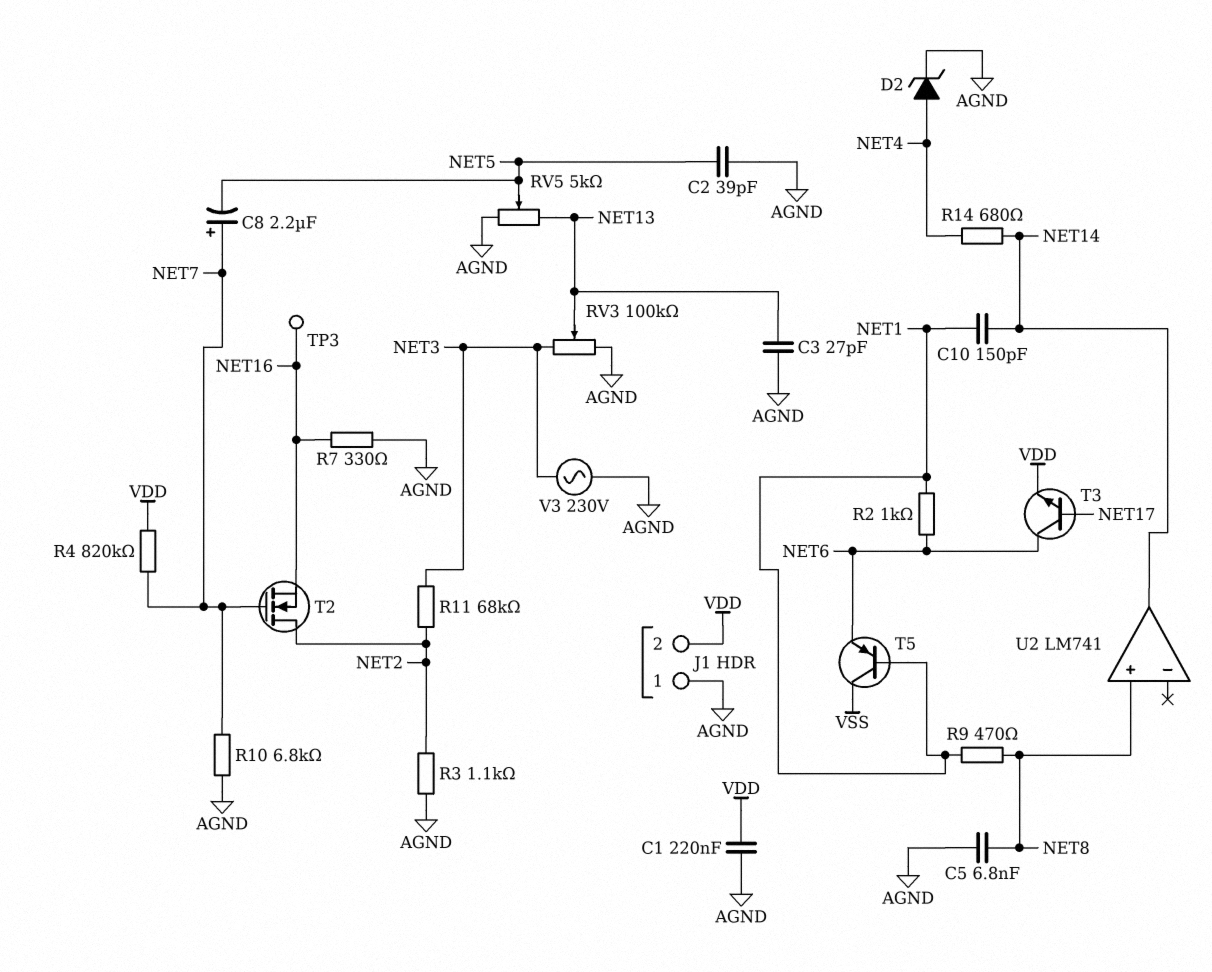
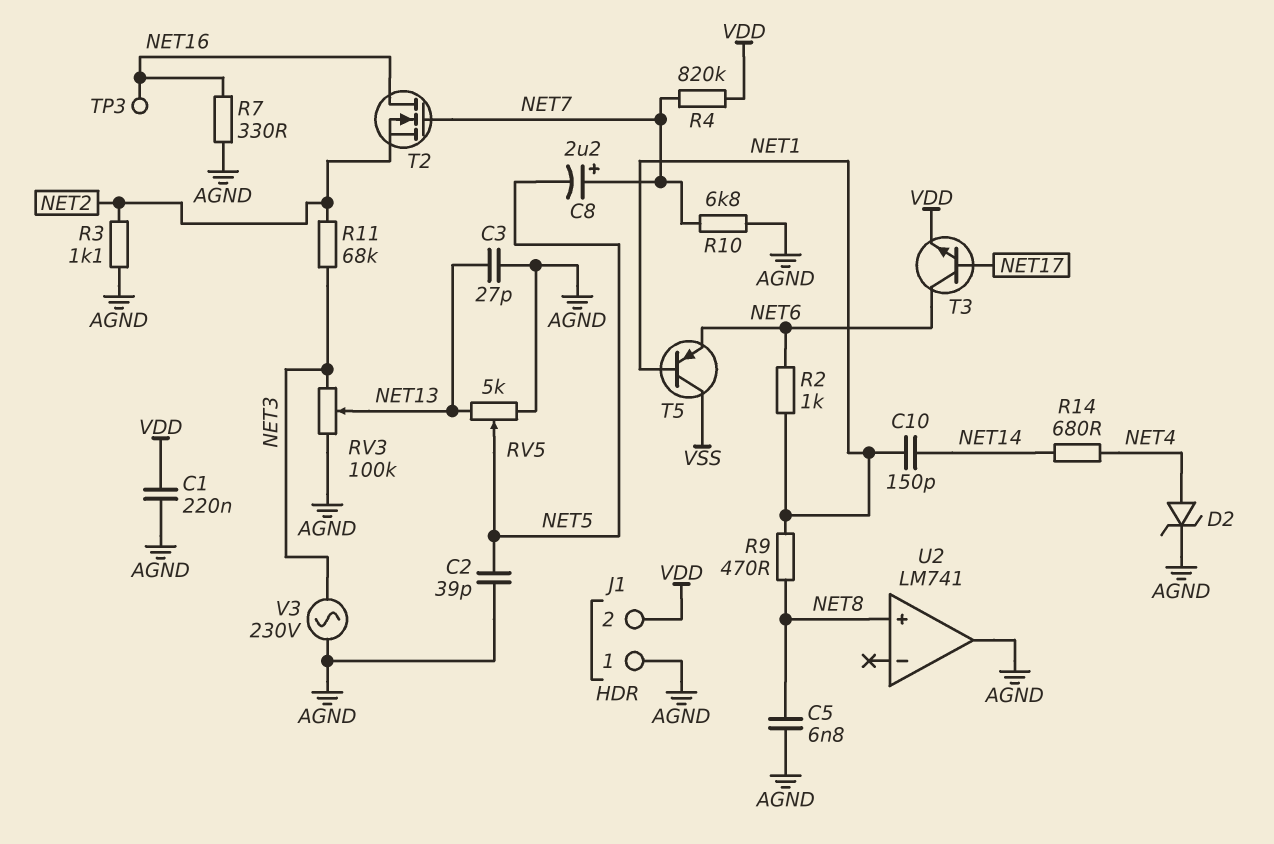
T2: NMOS (G NET7, D NET2, S NET16) -> NMOS (G NET7, D NET16, S NET2)
U2 pin out: NET14 -> AGND

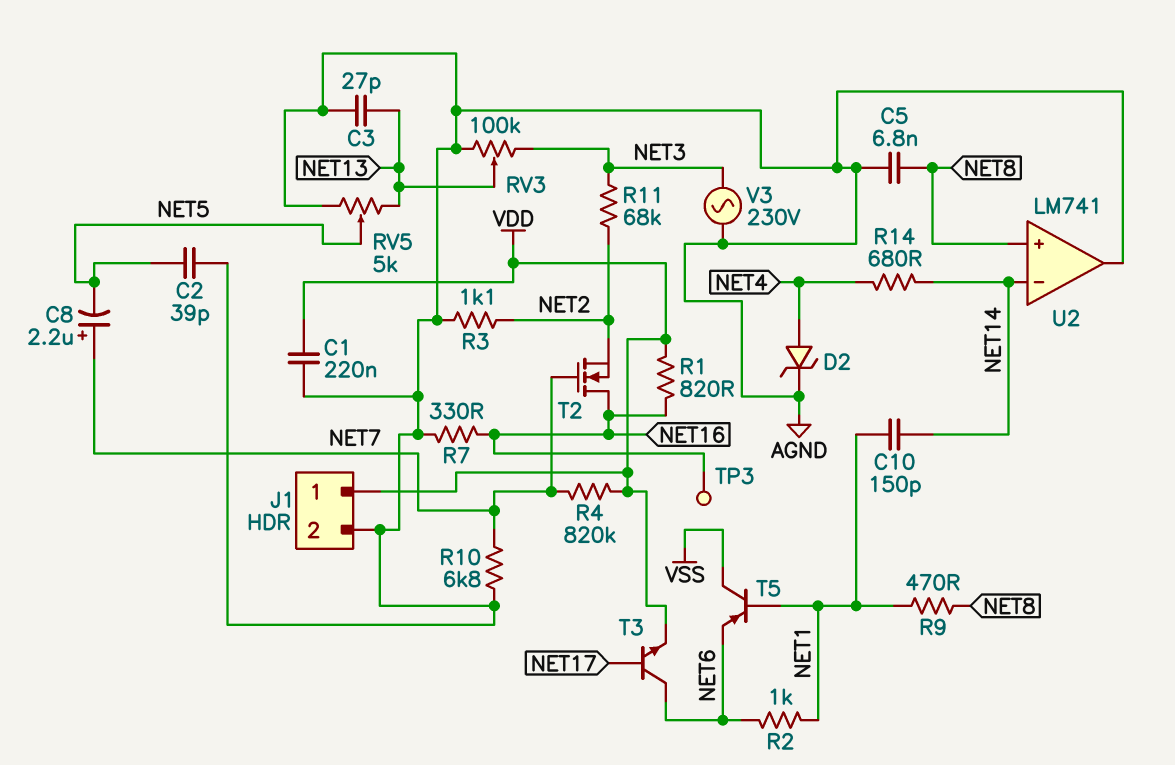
J1 pin 1: AGND -> VDD
J1 pin 2: VDD -> AGND
R1: none -> 820 (NET16, VDD)
U2 pin in-: none -> NET14

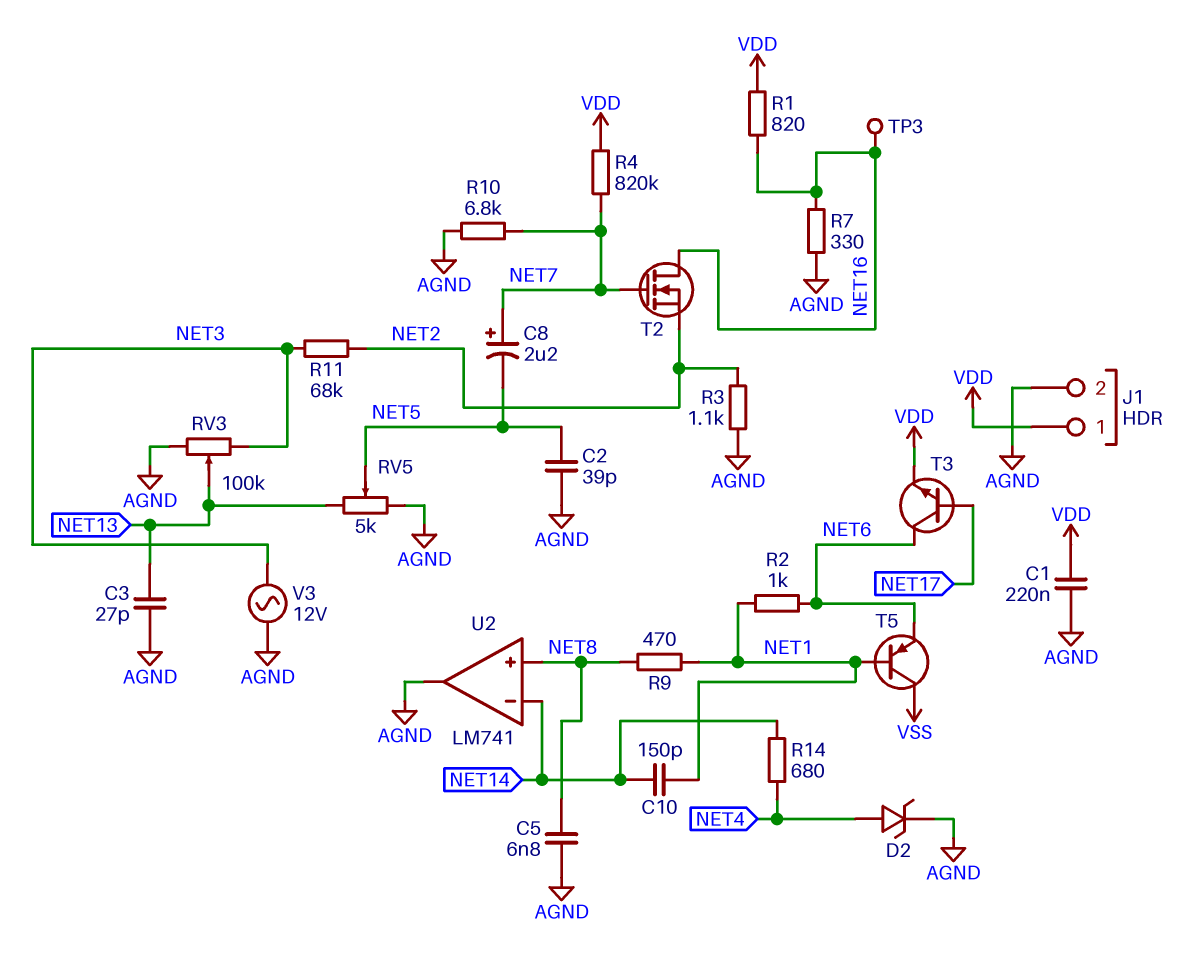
V3: AC 230V (AGND, NET3) -> AC 12V (AGND, NET3)

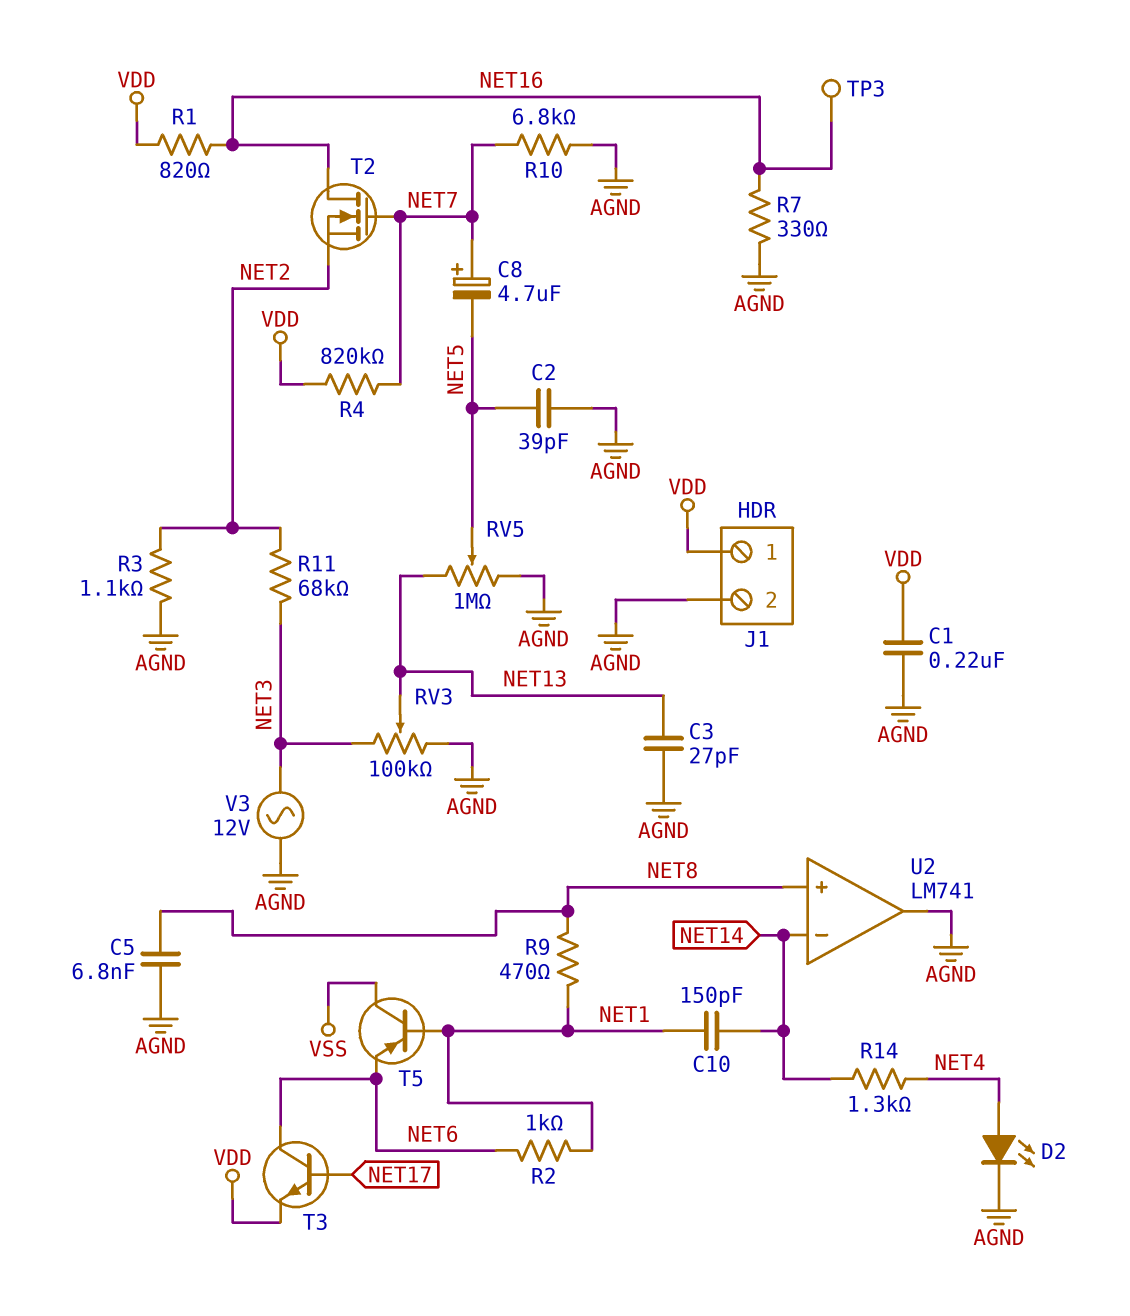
C8: 2.2uF (plus NET7, minus NET5) -> 4.7uF (plus NET7, minus NET5)
D2: zener (A NET4, K AGND) -> LED (A NET4, K AGND)
R14: 680 (NET4, NET14) -> 1.3k (NET4, NET14)
RV5: 5k (AGND, NET13, wiper NET5) -> 1M (AGND, NET13, wiper NET5)

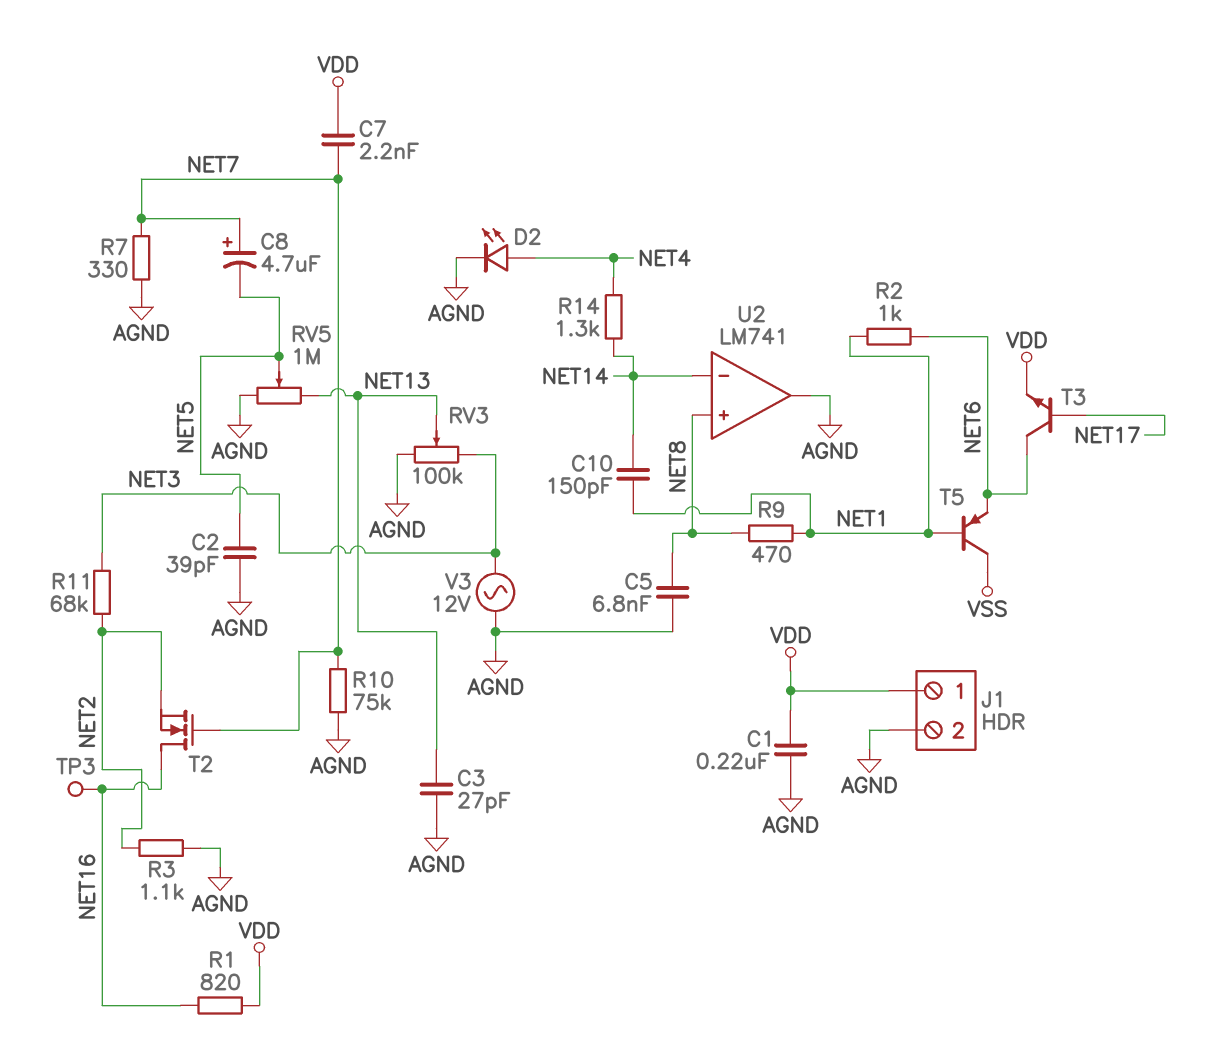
C7: none -> 2.2nF (NET7, VDD)
R4: 820k (NET7, VDD) -> none
R7: 330 (AGND, NET16) -> 330 (AGND, NET7)
R10: 6.8k (AGND, NET7) -> 75k (AGND, NET7)

